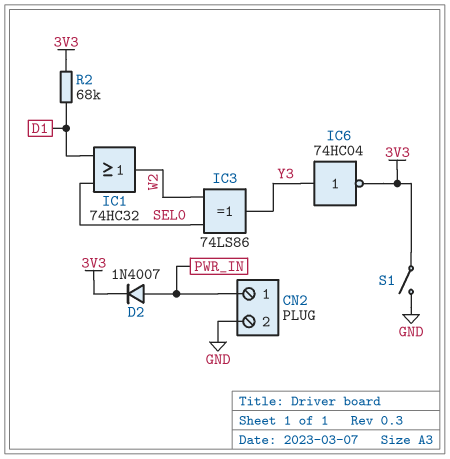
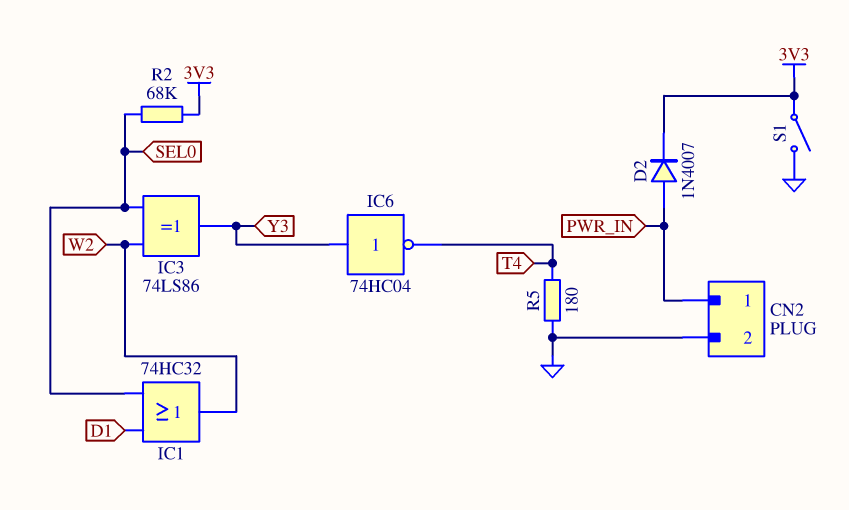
IC6: NOT 74HC04 (in Y3, out 3V3) -> NOT 74HC04 (in Y3, out T4)
R2: 68k (3V3, D1) -> 68k (3V3, SEL0)
R5: none -> 180 (GND, T4)

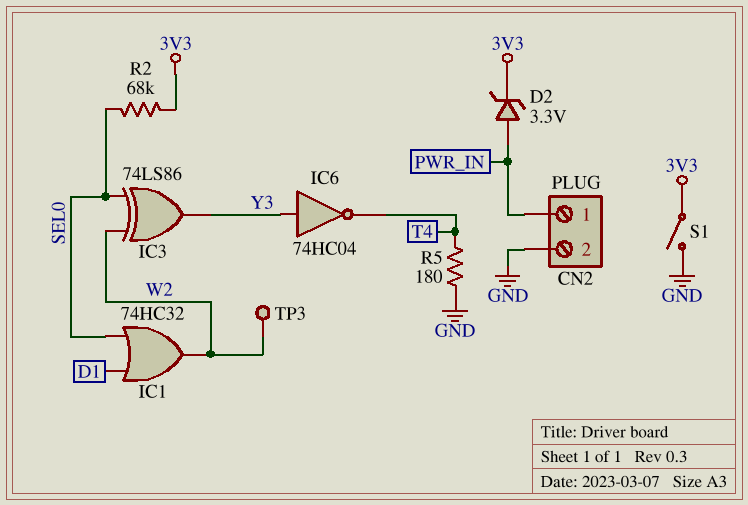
D2: diode 1N4007 (A PWR_IN, K 3V3) -> zener 3.3V (A PWR_IN, K 3V3)
TP3: none -> test point (W2)

